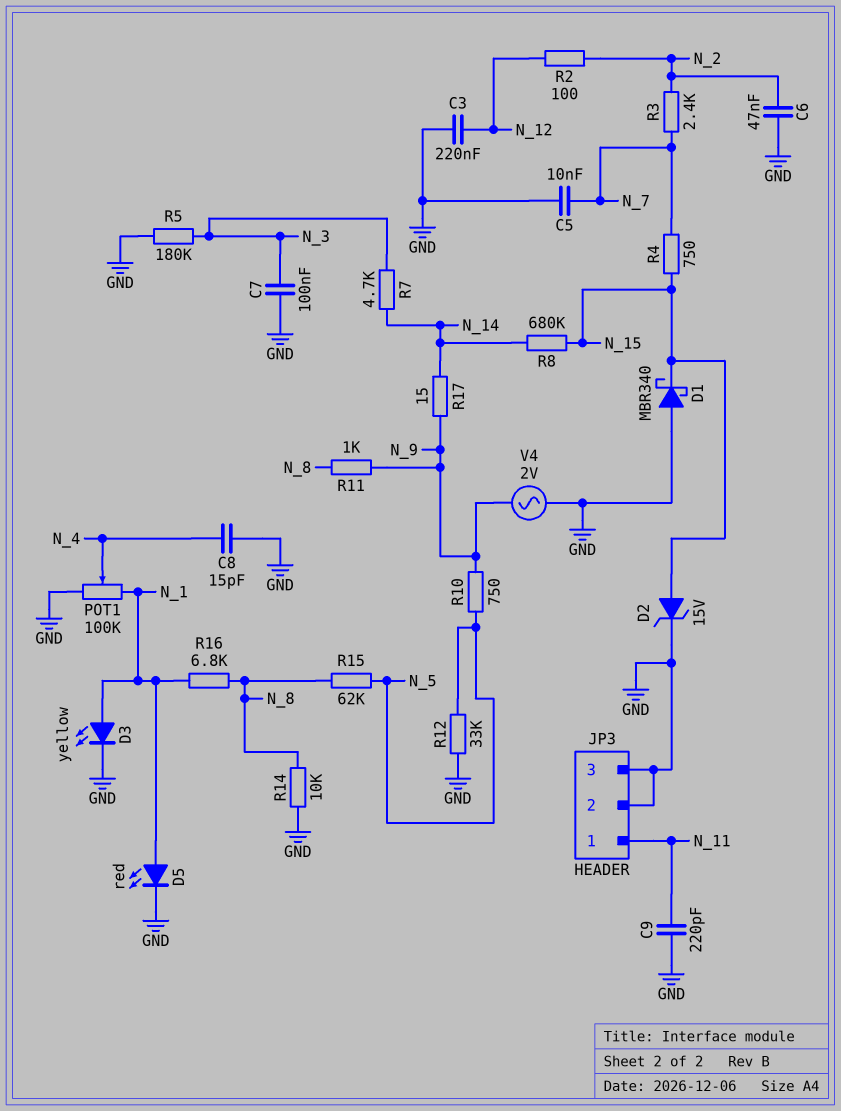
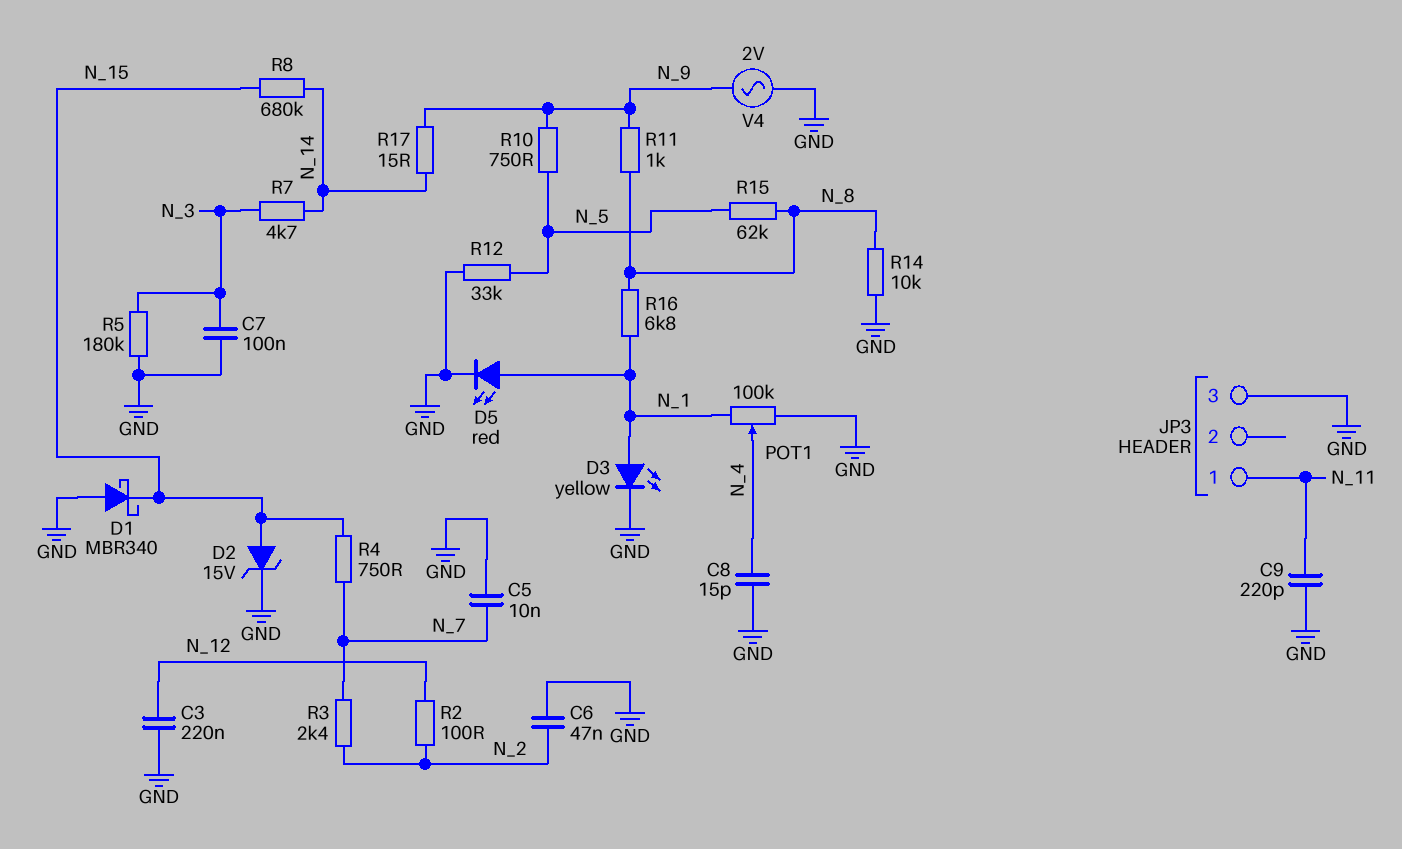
JP3 pin 2: GND -> none

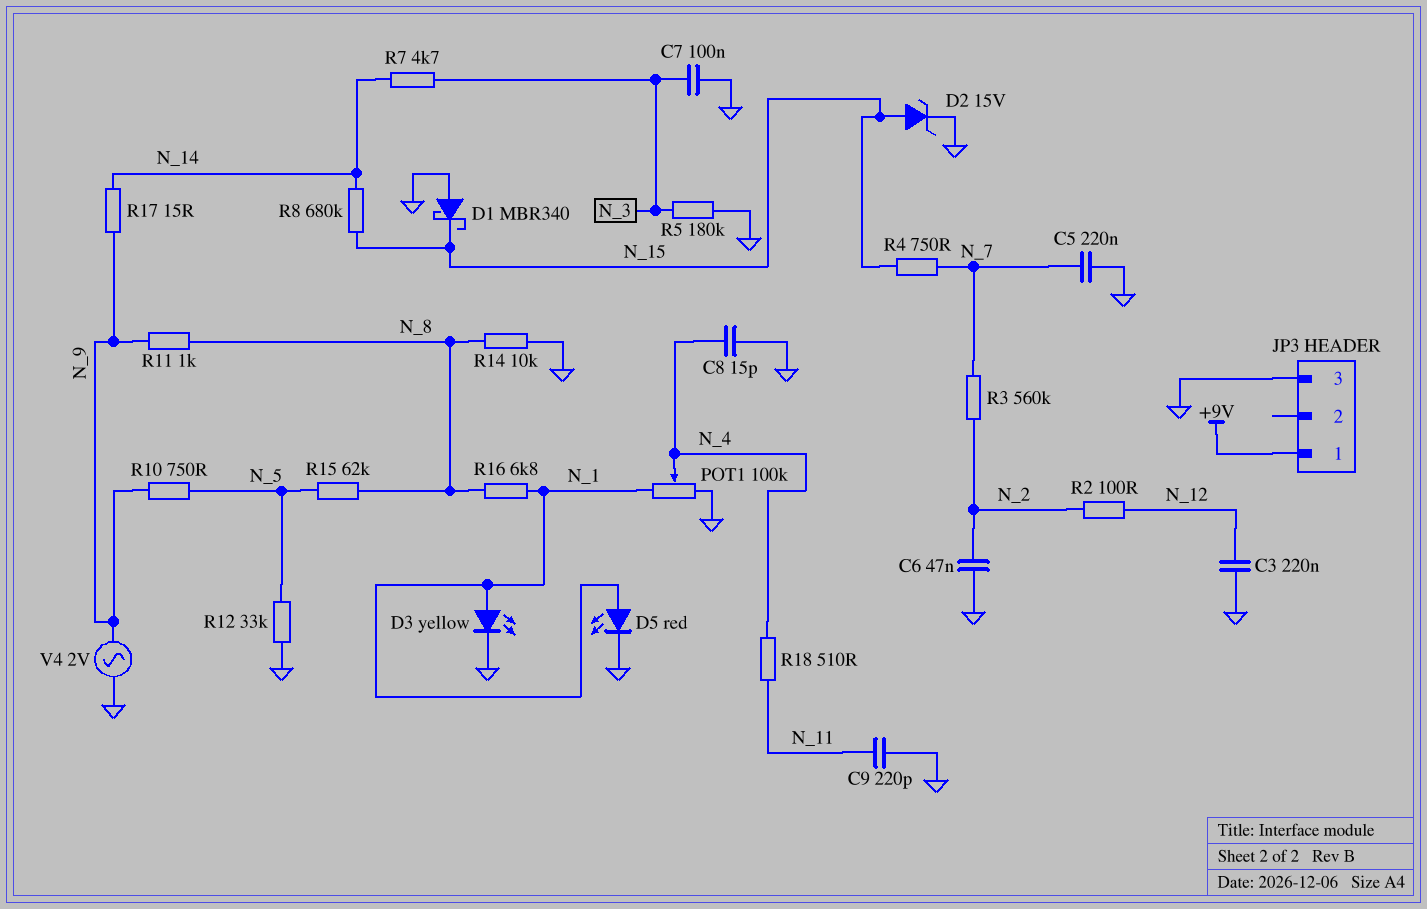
C5: 10nF (GND, N_7) -> 220nF (GND, N_7)
JP3 pin 1: N_11 -> +9V
R3: 2.4k (N_2, N_7) -> 560k (N_2, N_7)
R18: none -> 510 (N_4, N_11)

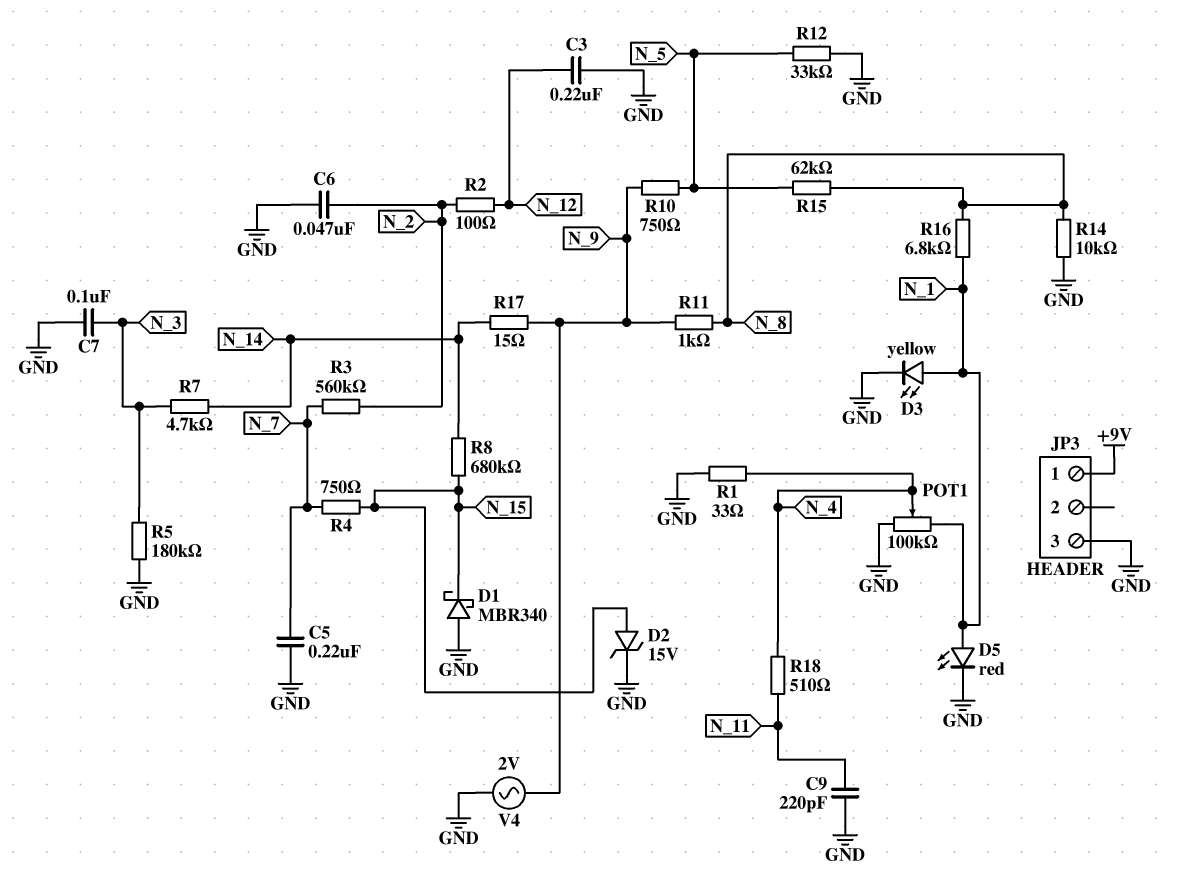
C8: 15pF (GND, N_4) -> none
R1: none -> 33 (GND, N_4)

